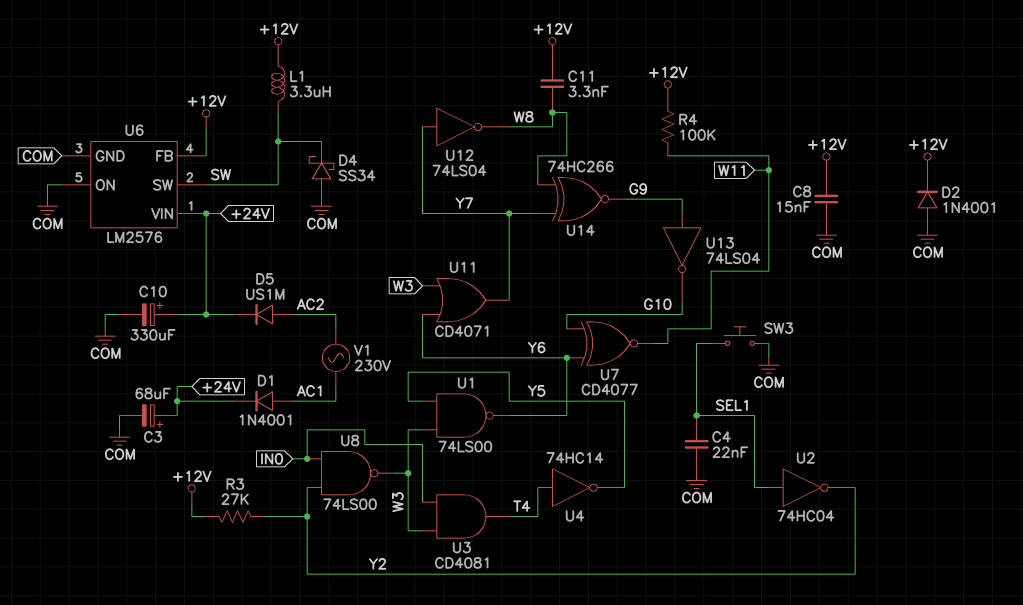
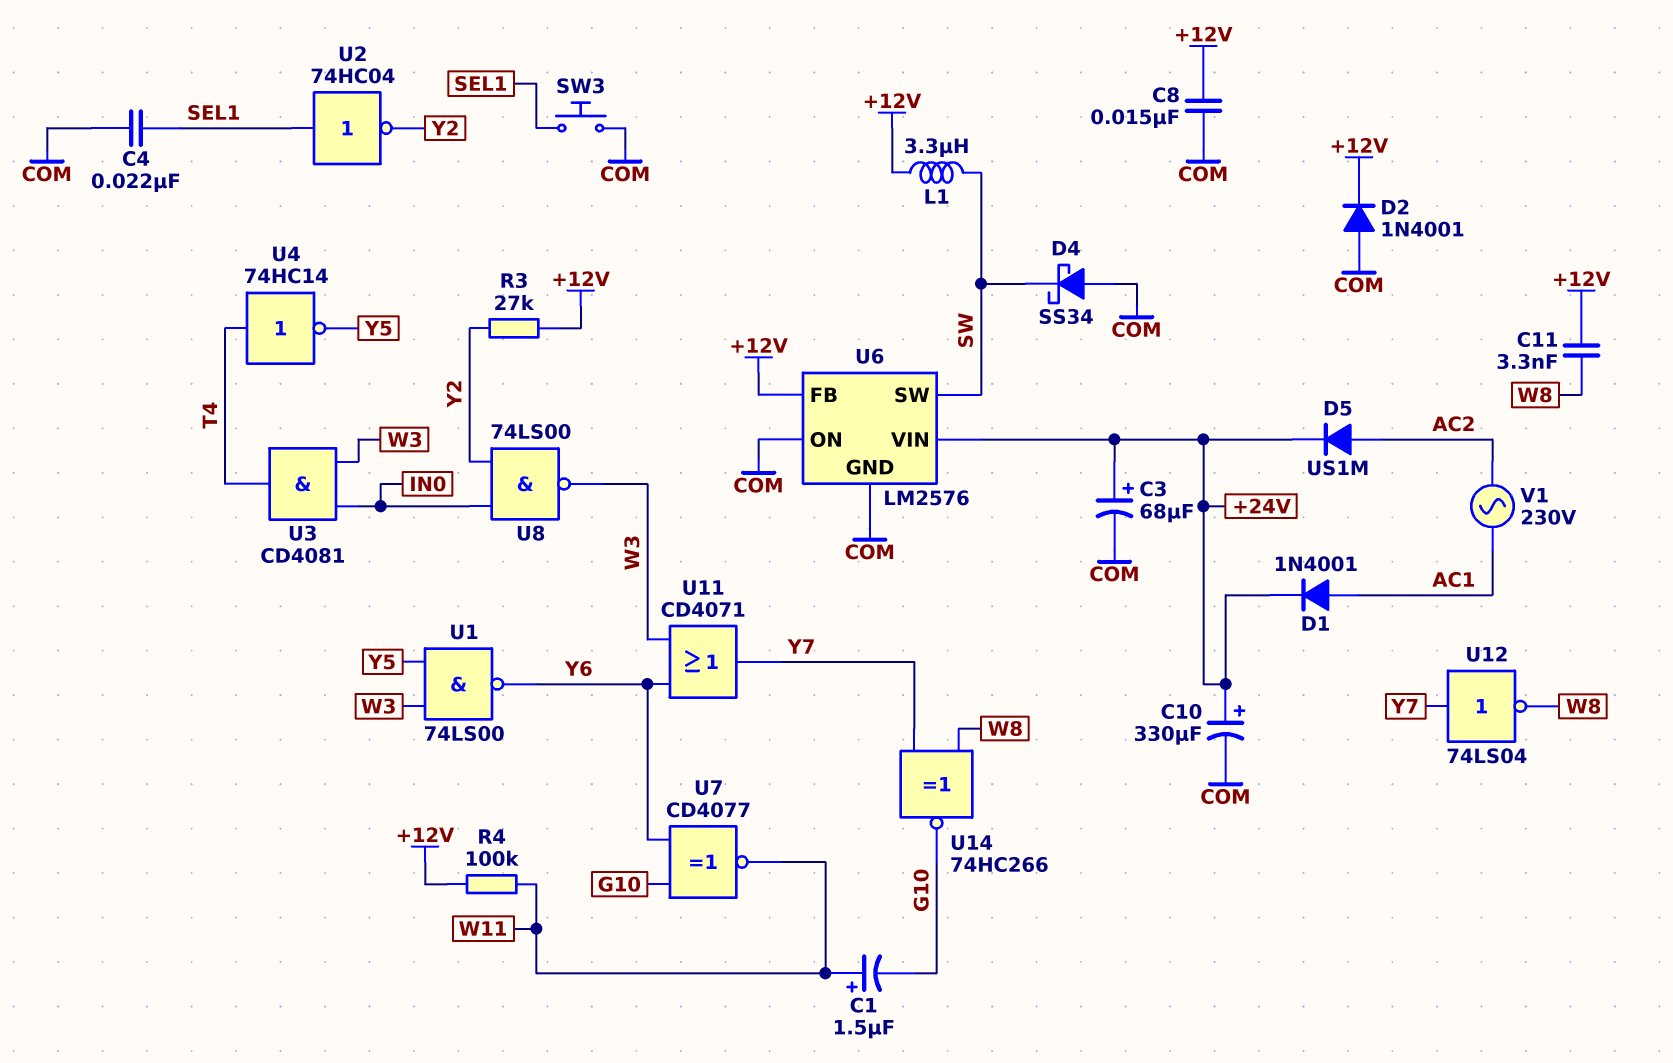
C1: none -> 1.5uF (plus W11, minus G10)
U13: NOT 74LS04 (in G9, out G10) -> none
U14: XNOR 74HC266 (in W8, in Y7, out G9) -> XNOR 74HC266 (in W8, in Y7, out G10)

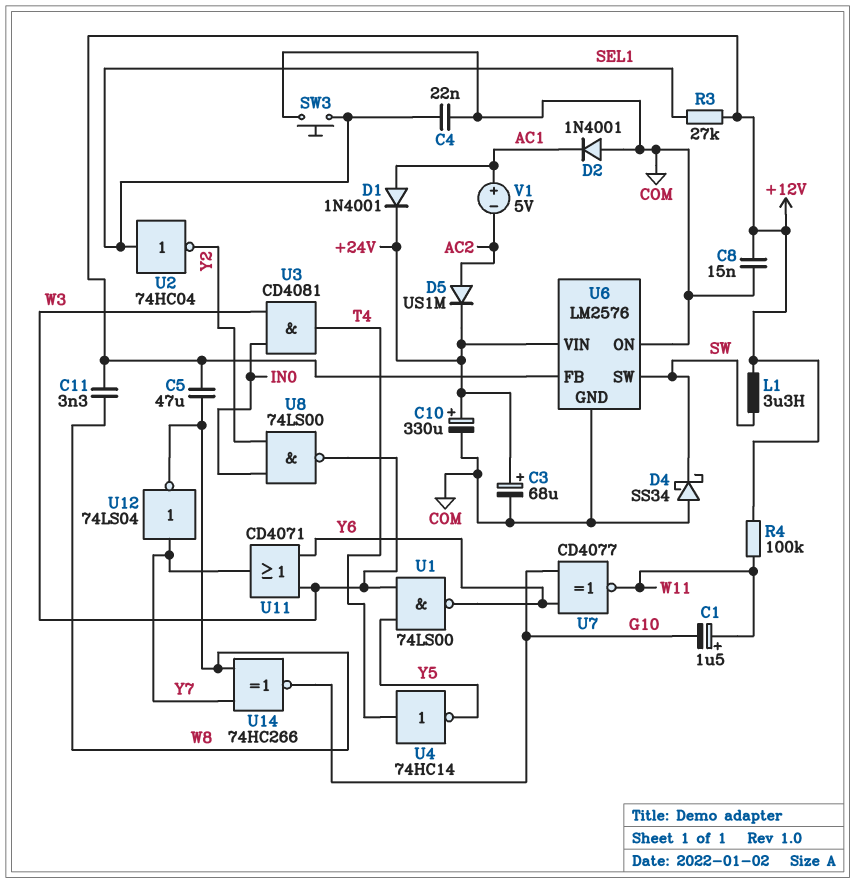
C5: none -> 47uF (+12V, W8)
D2: diode 1N4001 (A COM, K +12V) -> diode 1N4001 (A COM, K AC1)
R3: 27k (+12V, Y2) -> 27k (+12V, SEL1)
V1: AC 230V (AC1, AC2) -> 5V (plus AC1, minus AC2)

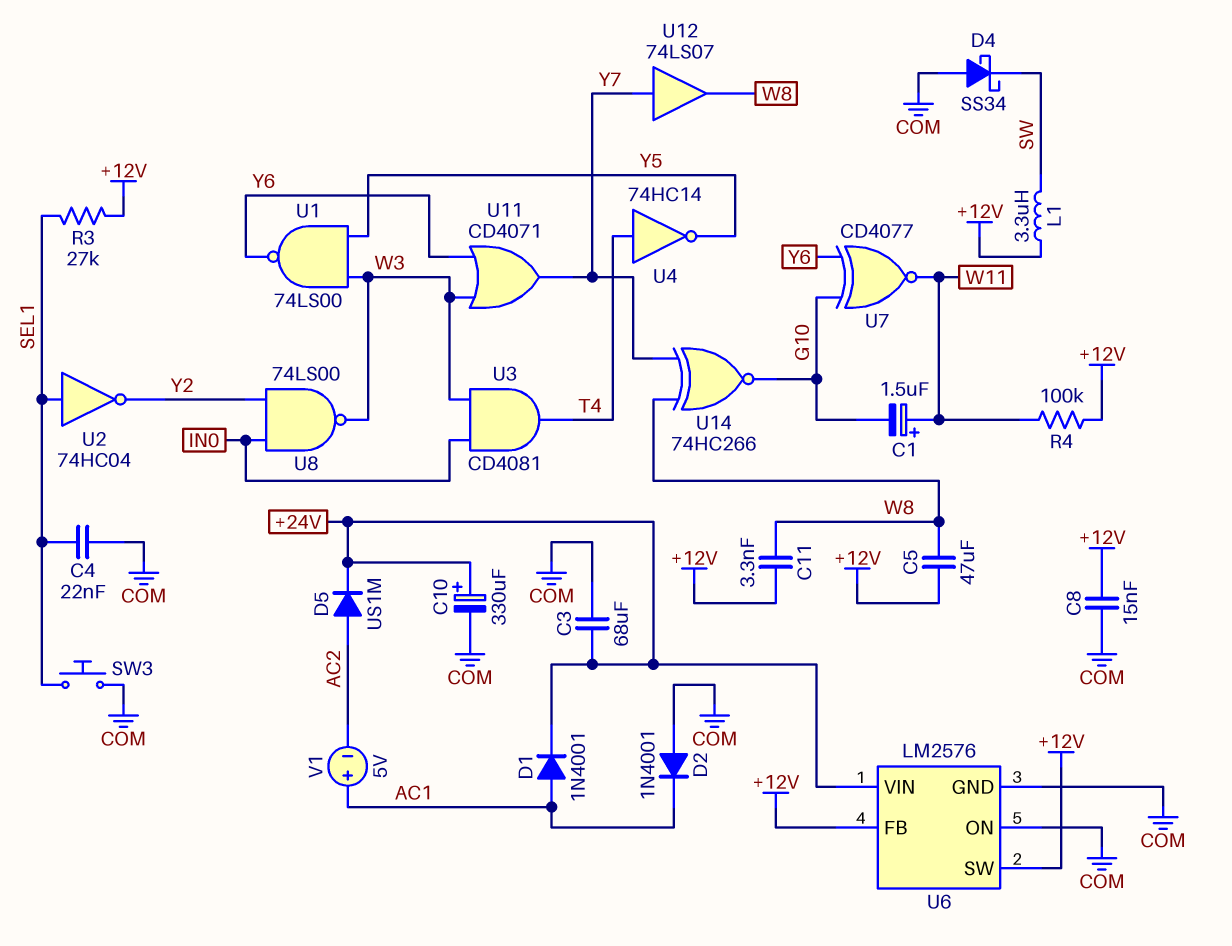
C3: 68uF (plus +24V, minus COM) -> 68uF (+24V, COM)
U6 pin SW: SW -> +12V
U12: NOT 74LS04 (in Y7, out W8) -> buffer 74LS07 (in Y7, out W8)

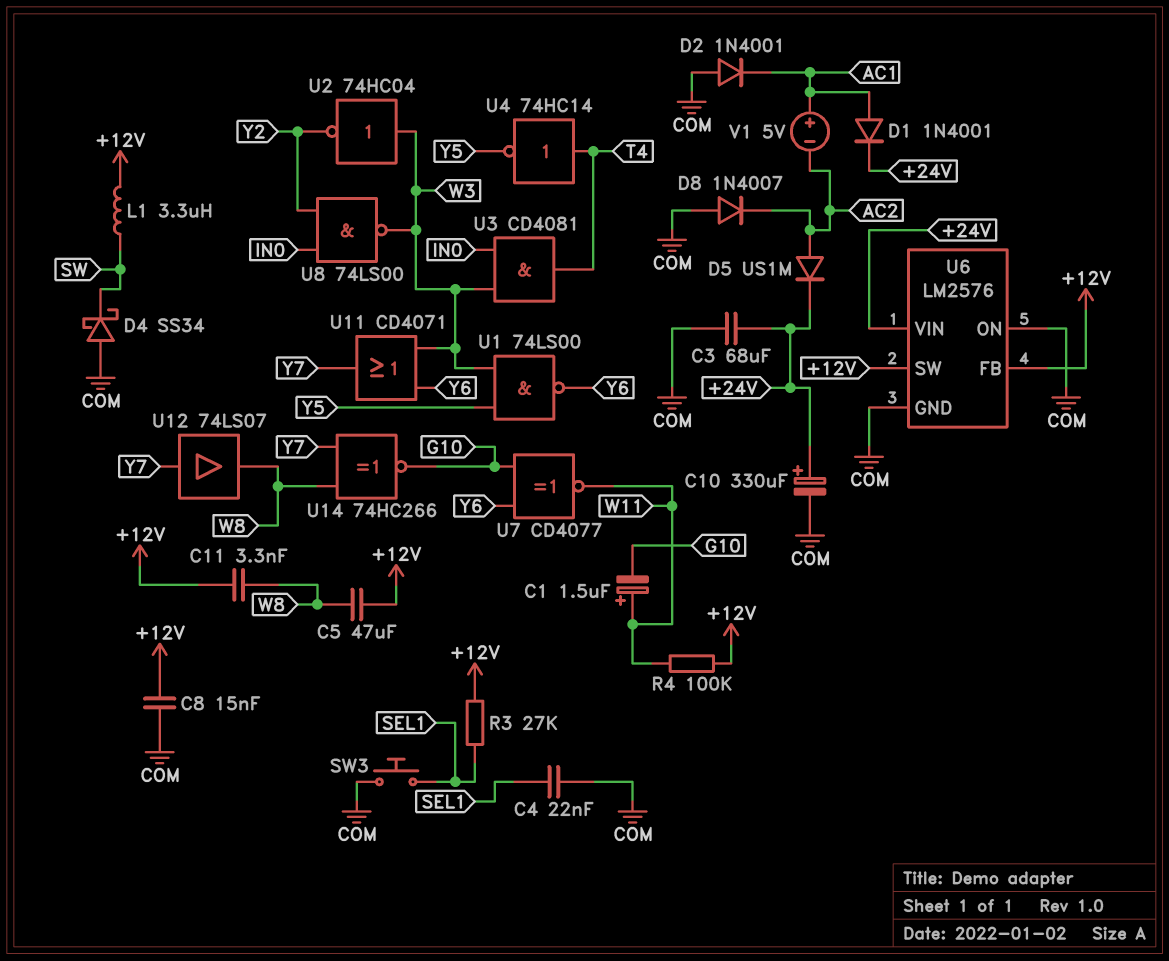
D8: none -> diode 1N4007 (A COM, K AC2)
U2: NOT 74HC04 (in SEL1, out Y2) -> NOT 74HC04 (in W3, out Y2)

